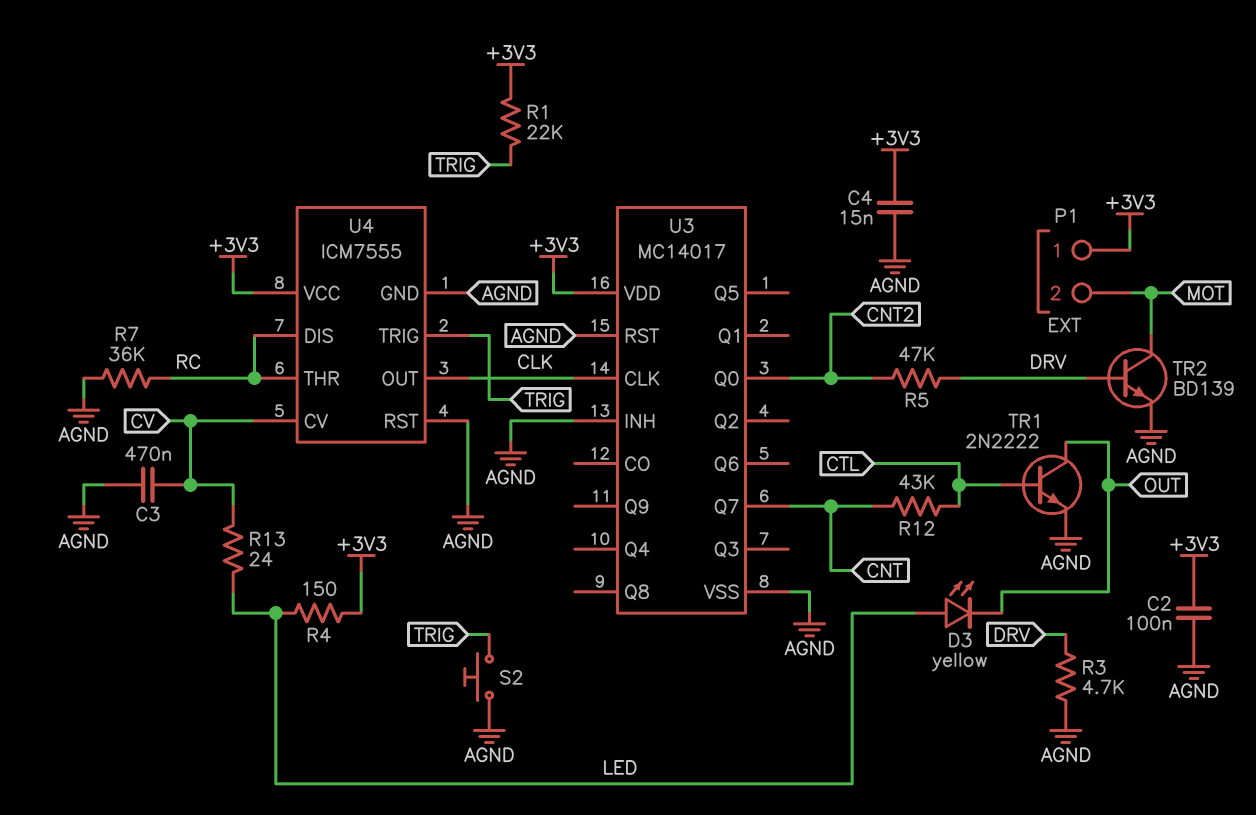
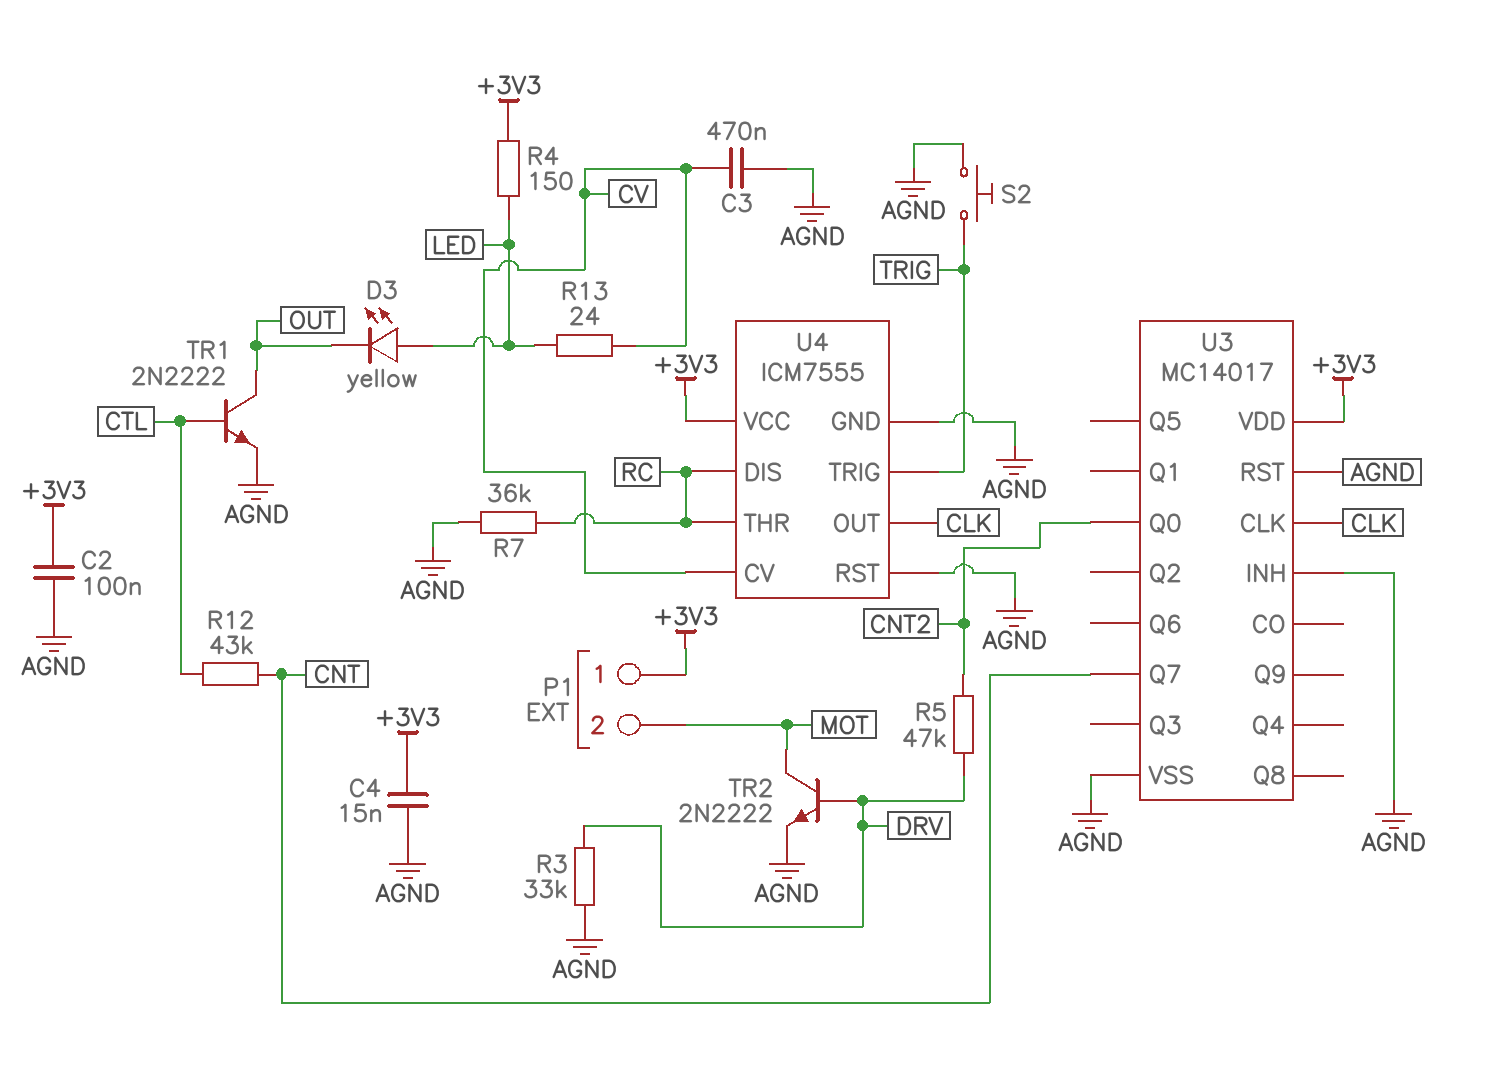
R1: 22k (+3V3, TRIG) -> none
R3: 4.7k (AGND, DRV) -> 33k (AGND, DRV)
TR2: NPN BD139 (B DRV, C MOT, E AGND) -> NPN 2N2222 (B DRV, C MOT, E AGND)

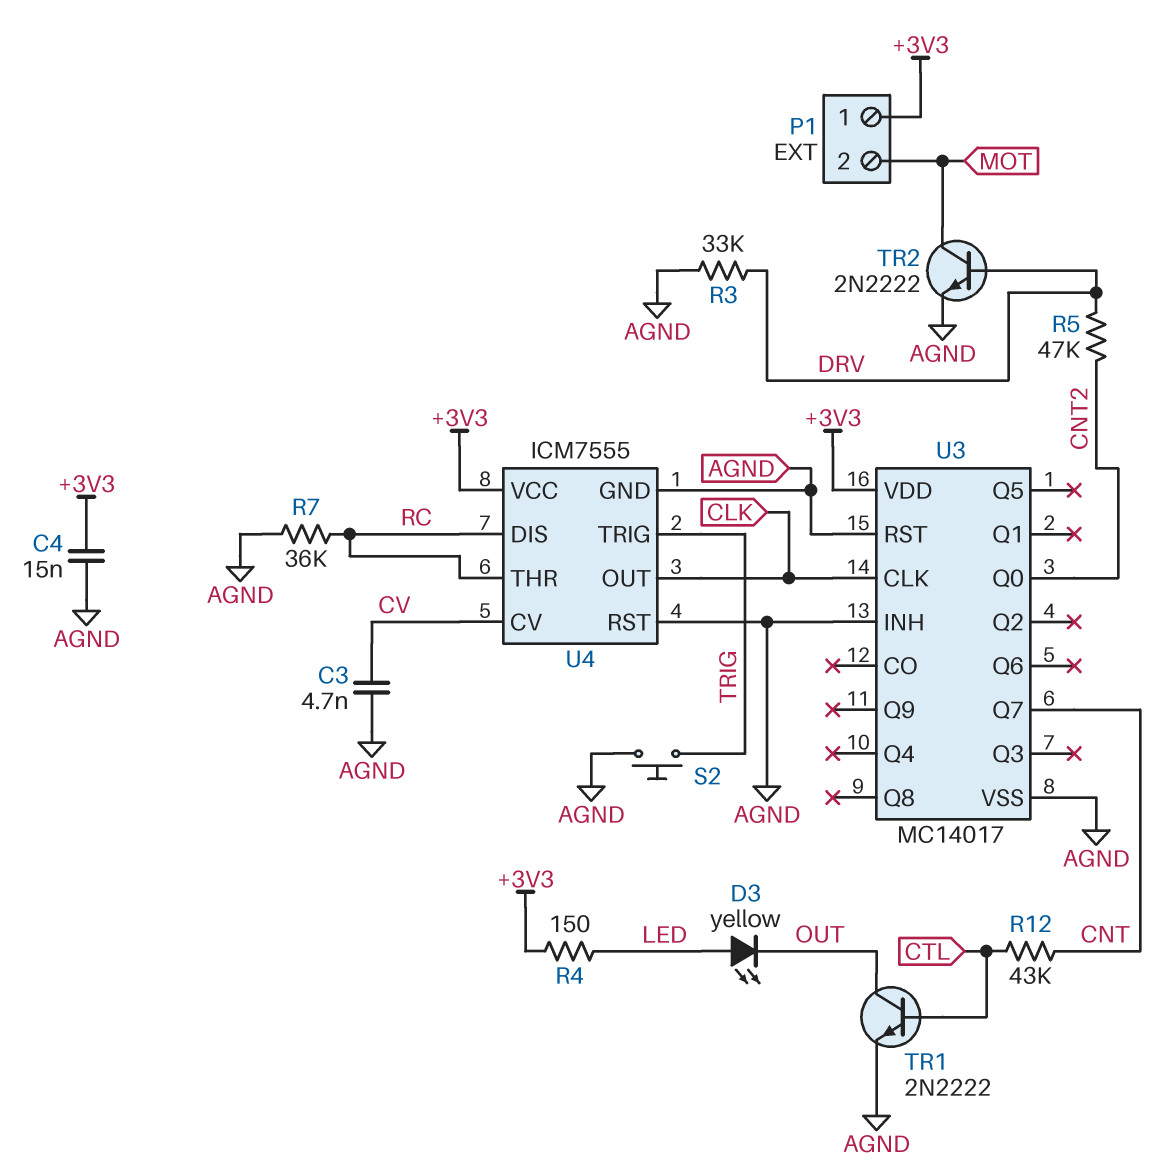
C2: 100nF (+3V3, AGND) -> none
C3: 470nF (AGND, CV) -> 4.7nF (AGND, CV)
R13: 24 (CV, LED) -> none

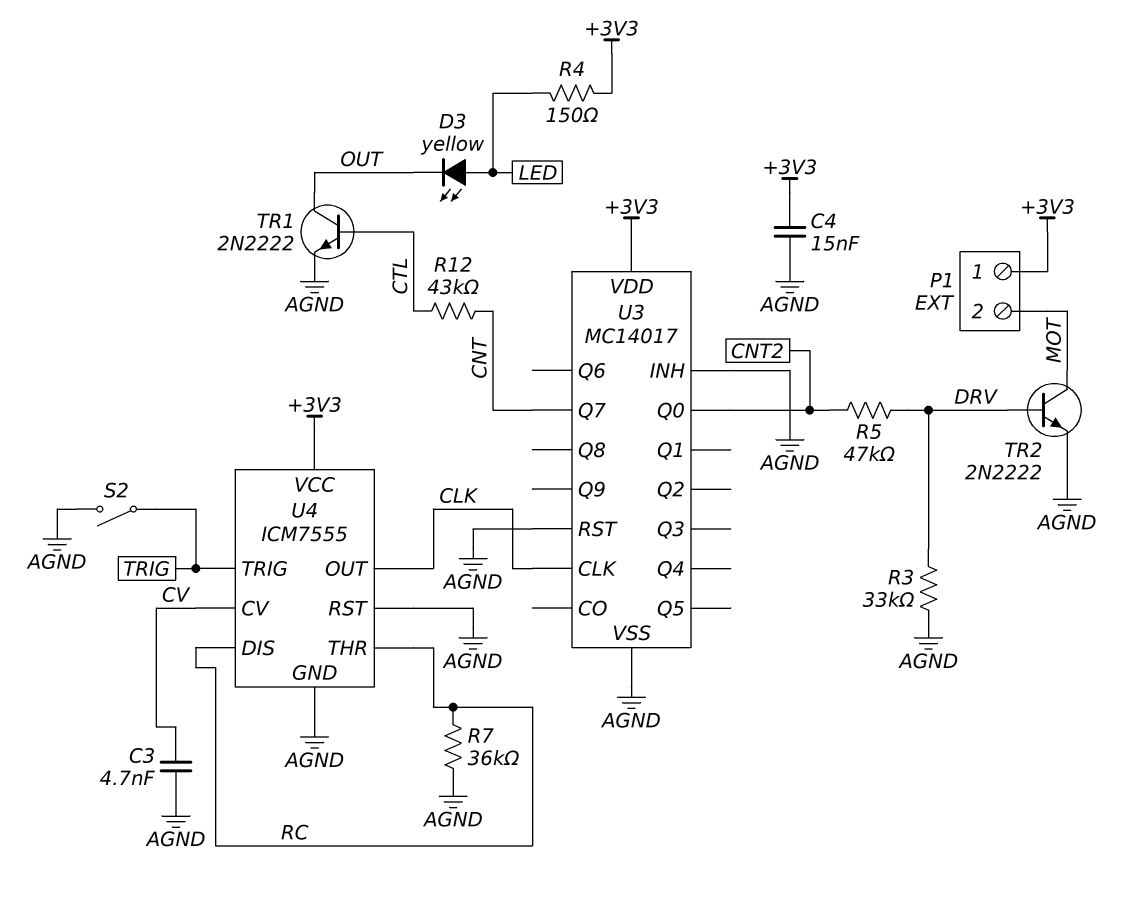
S2: button (AGND, TRIG) -> switch (AGND, TRIG)

